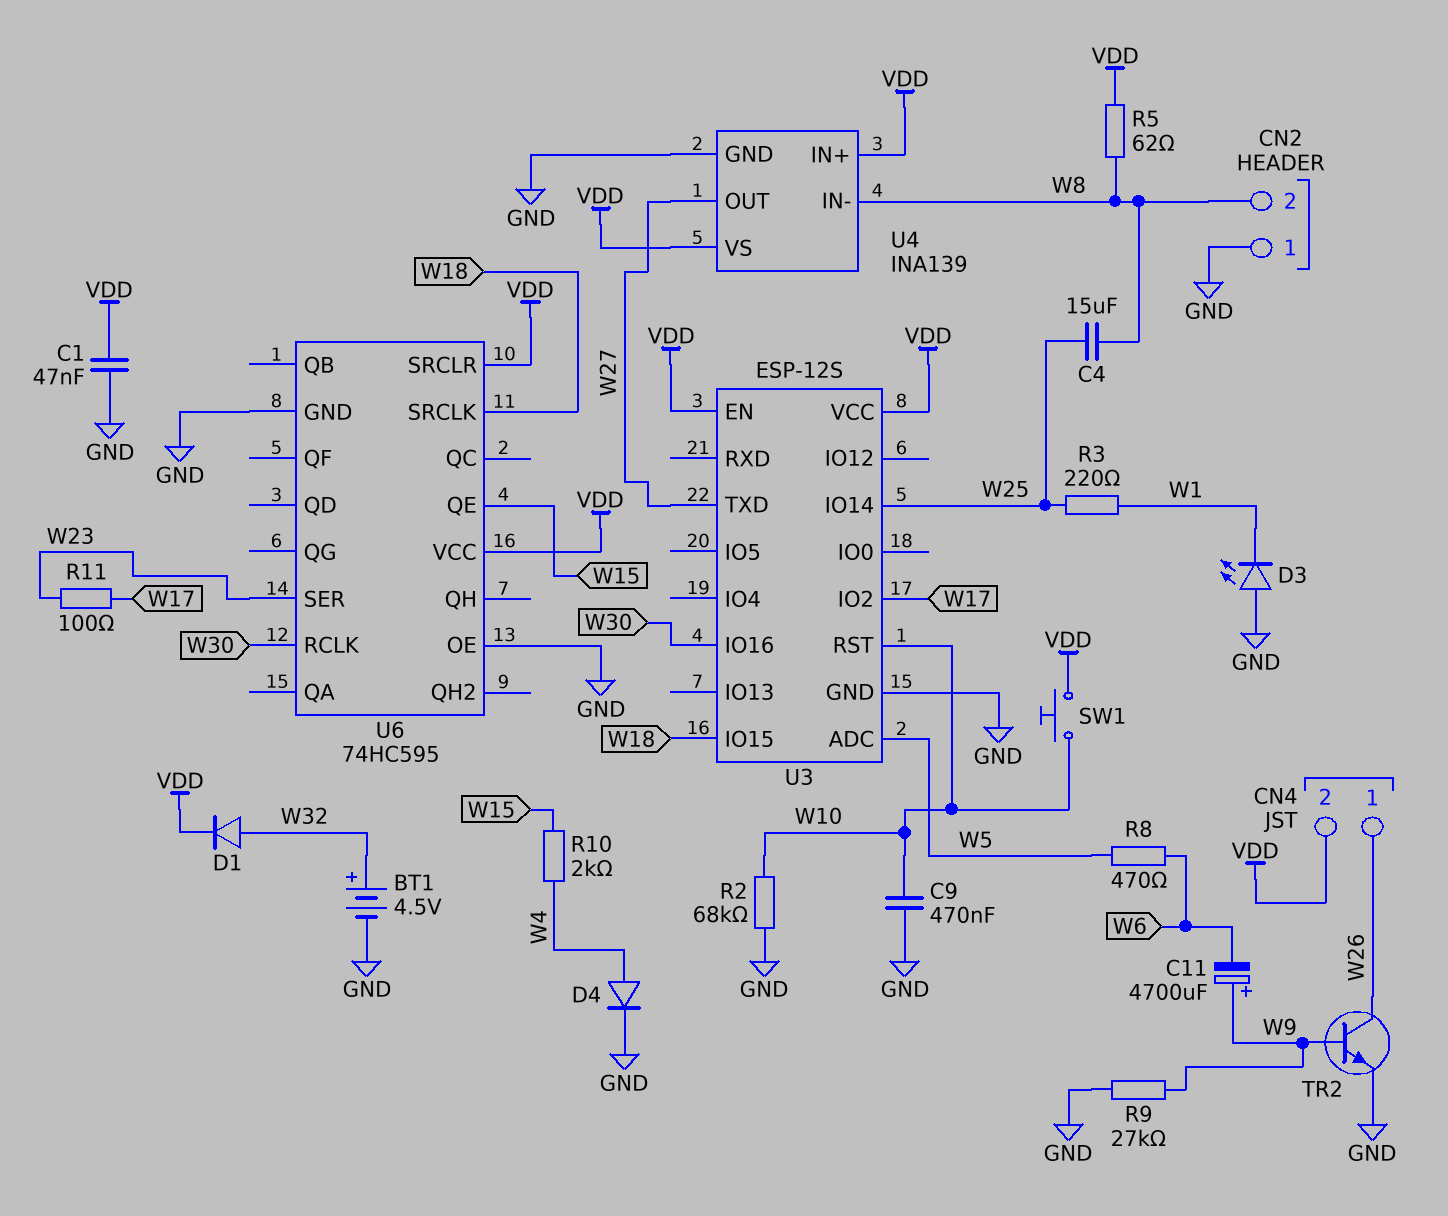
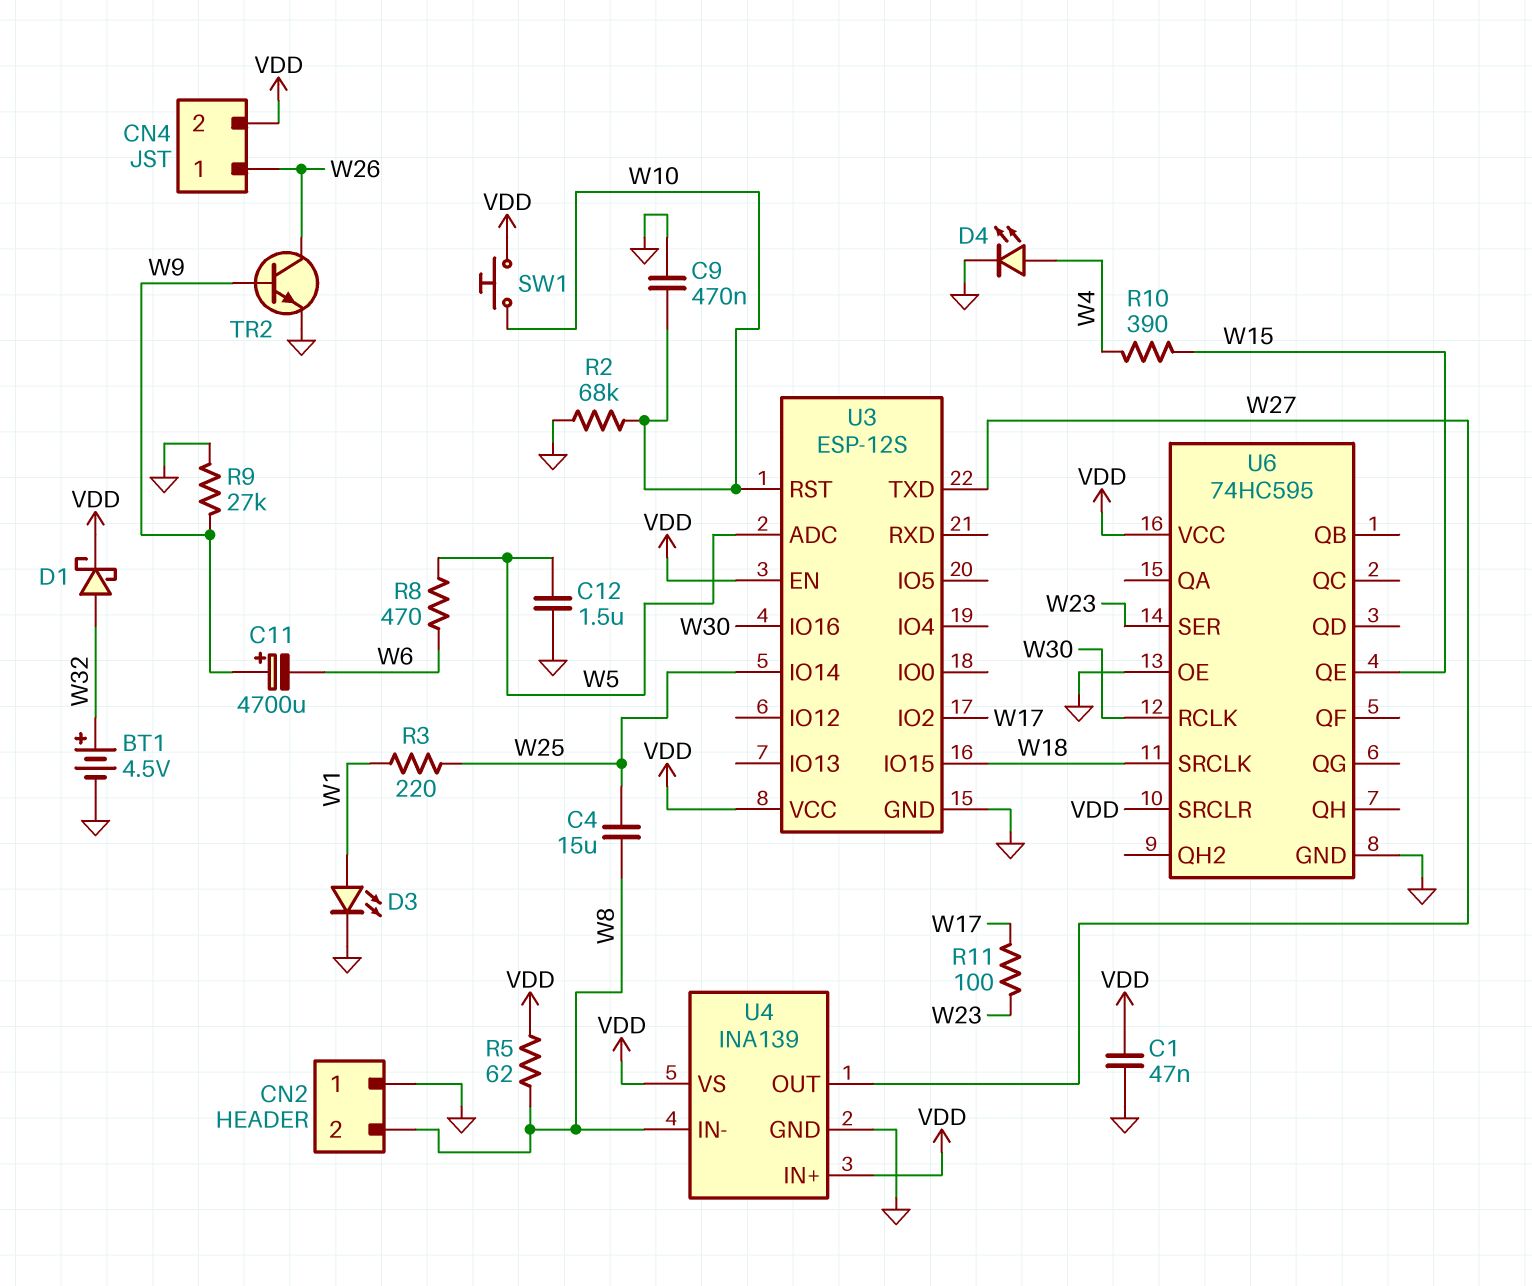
C12: none -> 1.5uF (GND, W5)
D1: diode (A W32, K VDD) -> schottky (A W32, K VDD)
D3: LED (A GND, K W1) -> LED (A W1, K GND)
D4: diode (A W4, K GND) -> LED (A W4, K GND)
R10: 2k (W4, W15) -> 390 (W4, W15)

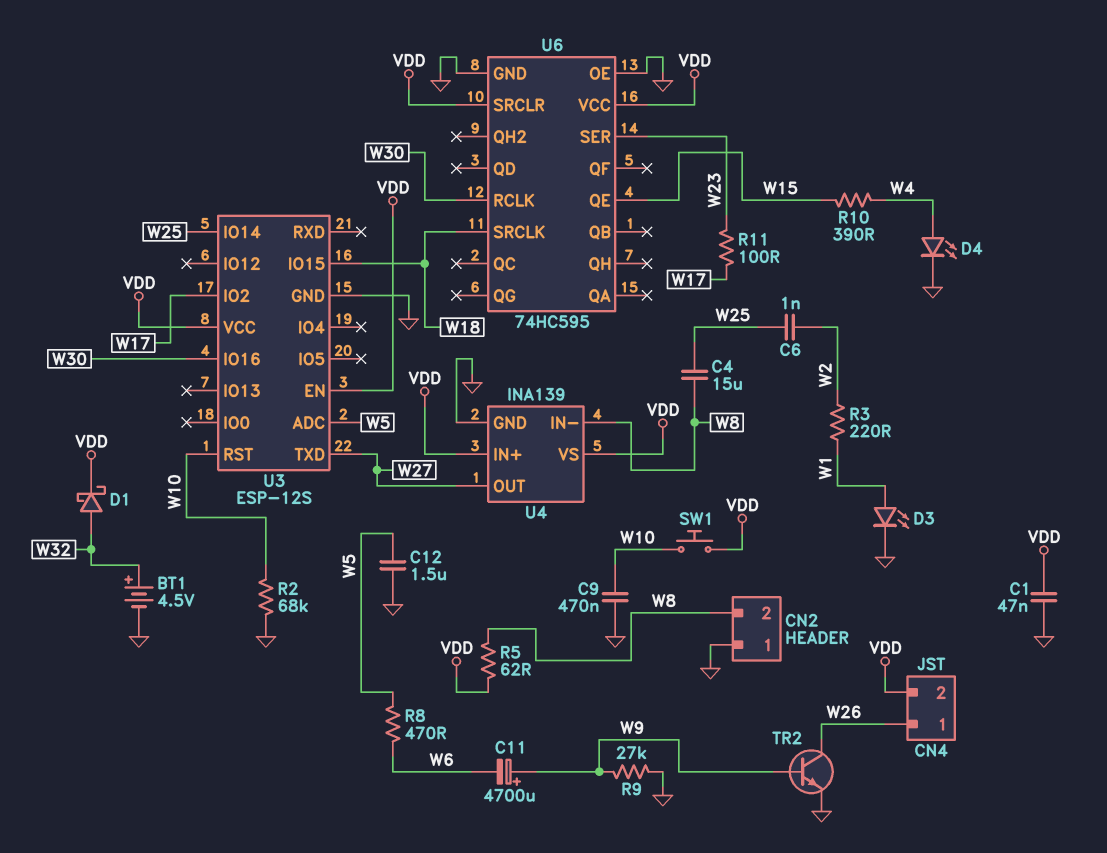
C6: none -> 1nF (W2, W25)
R3: 220 (W1, W25) -> 220 (W1, W2)

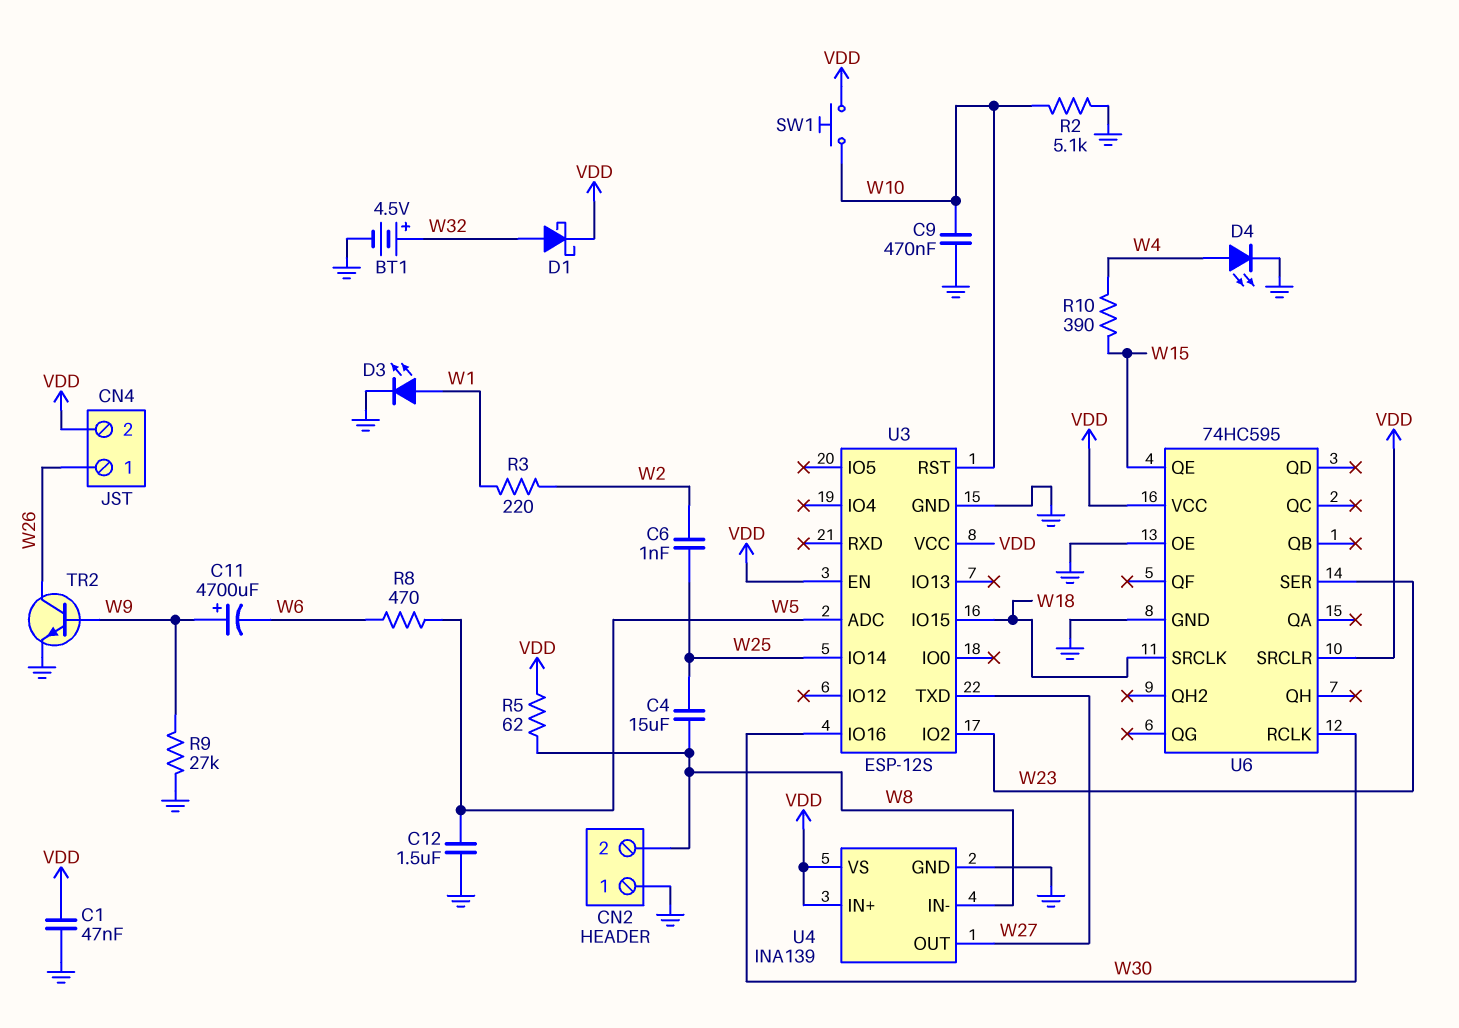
R2: 68k (GND, W10) -> 5.1k (GND, W10)
R11: 100 (W17, W23) -> none
U3 pin IO2: W17 -> W23

